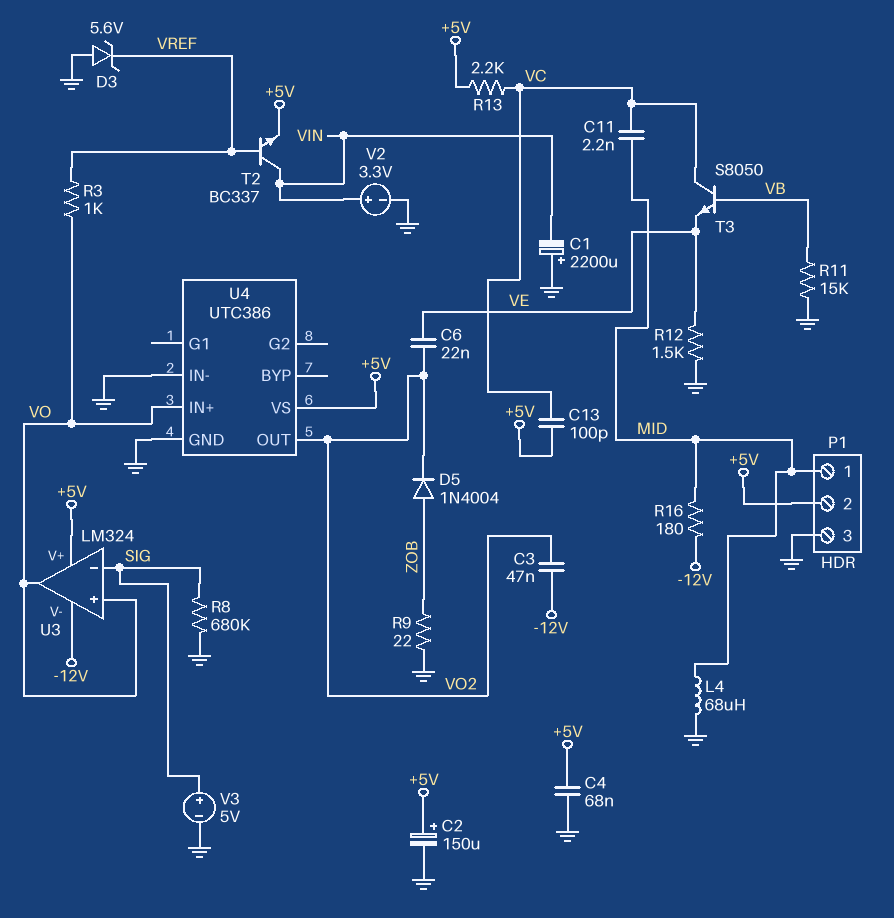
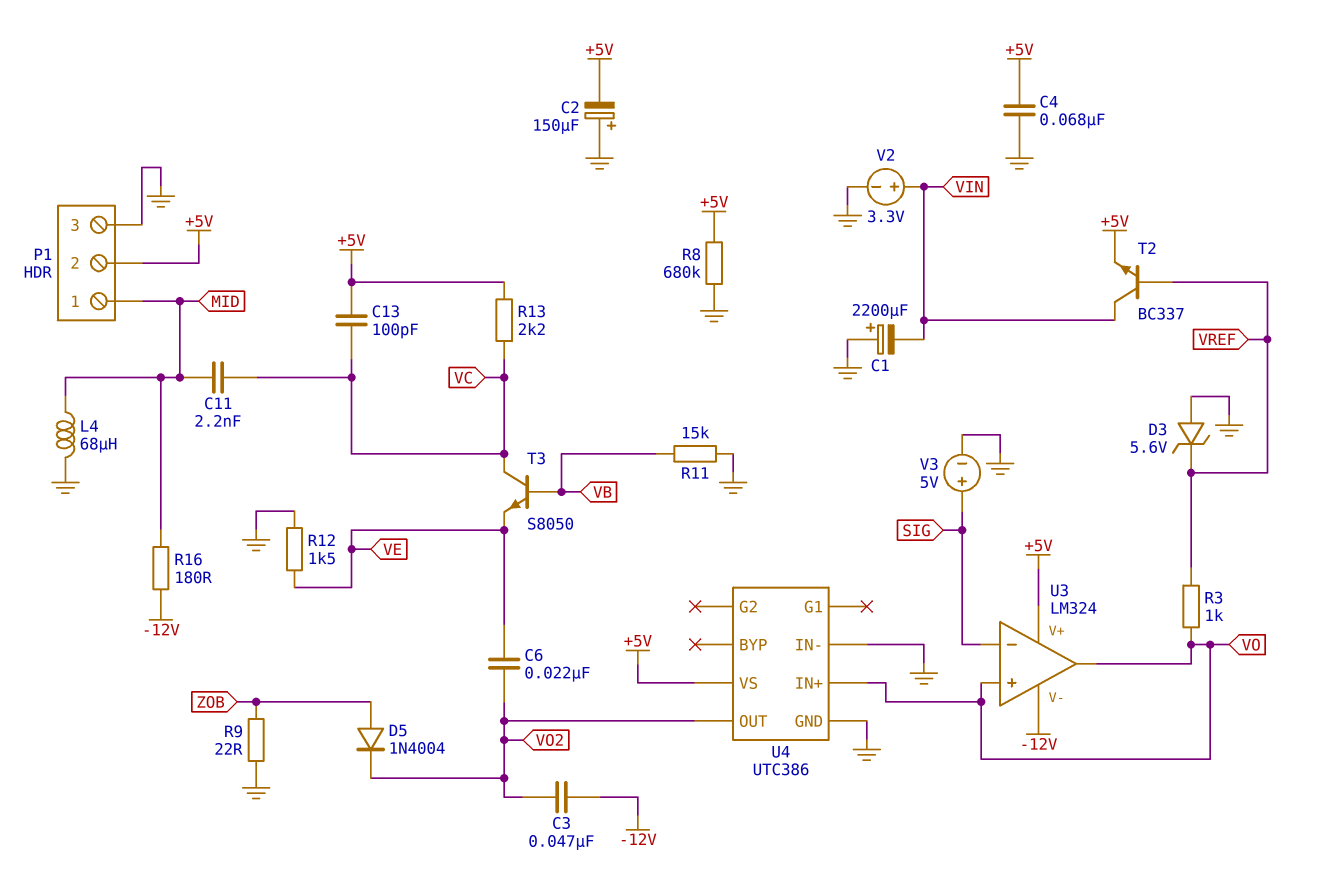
C2: 150uF (plus +5V, minus GND) -> 150uF (plus GND, minus +5V)
R8: 680k (GND, SIG) -> 680k (+5V, GND)

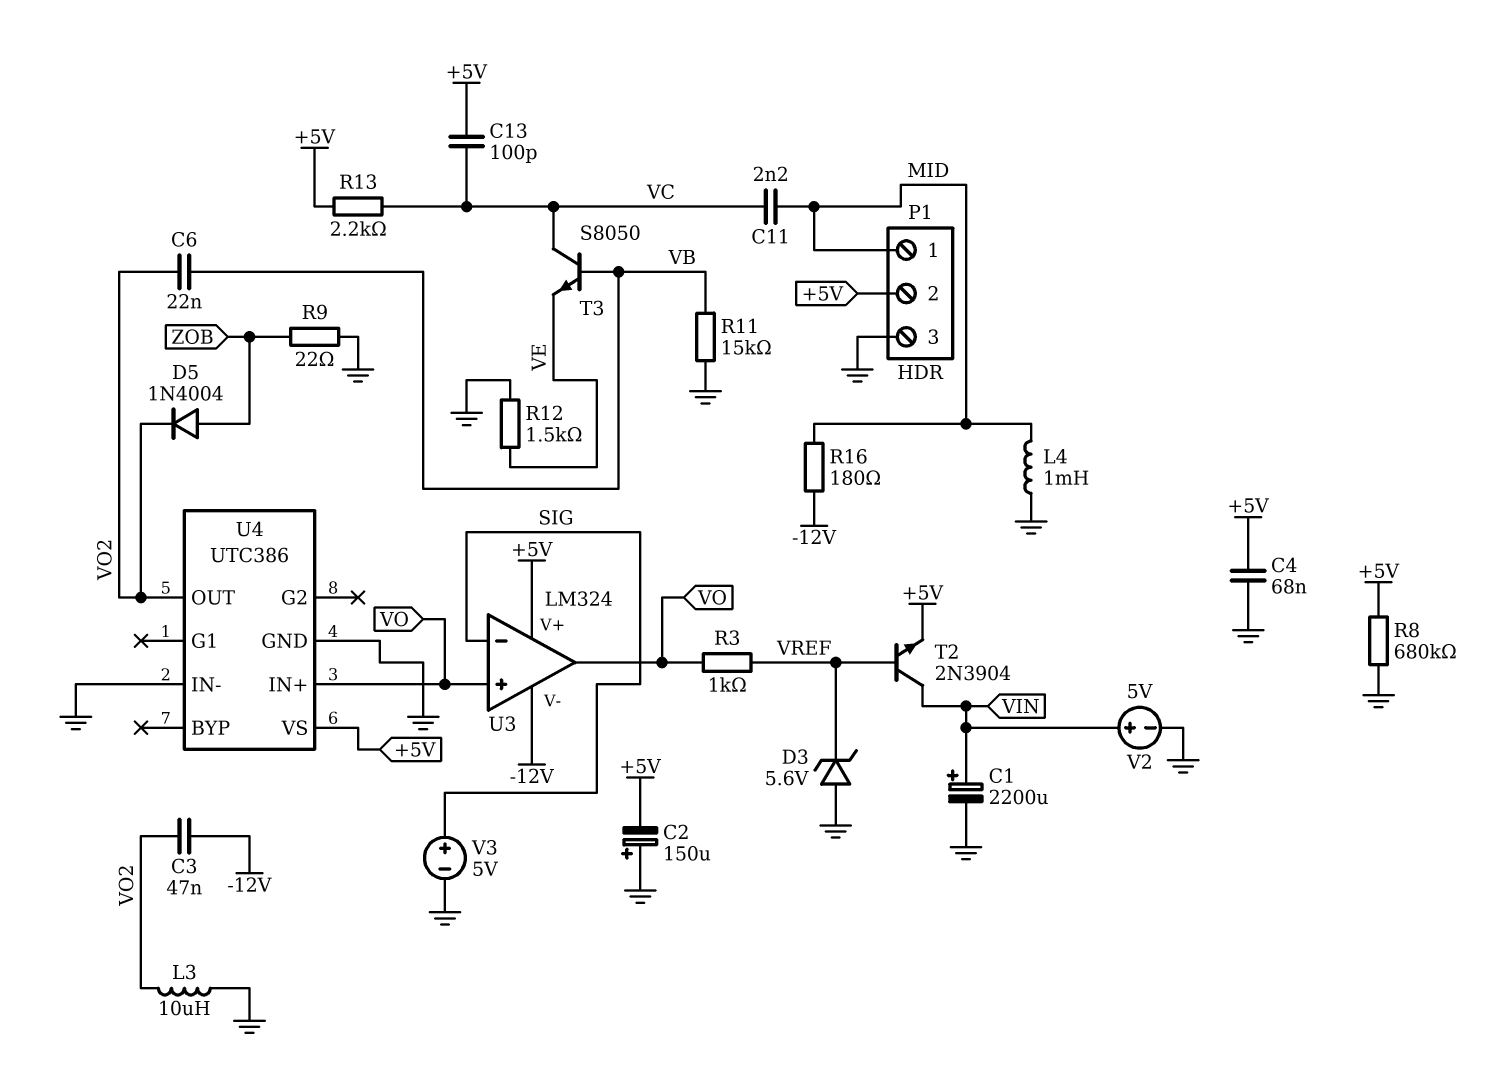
C1: 2200uF (plus GND, minus VIN) -> 2200uF (plus VIN, minus GND)
C6: 22nF (VE, VO2) -> 22nF (VB, VO2)
L3: none -> 10uH (GND, VO2)
L4: 68uH (GND, MID) -> 1mH (GND, MID)
T2: NPN BC337 (B VREF, C VIN, E +5V) -> NPN 2N3904 (B VREF, C VIN, E +5V)
V2: 3.3V (plus VIN, minus GND) -> 5V (plus VIN, minus GND)

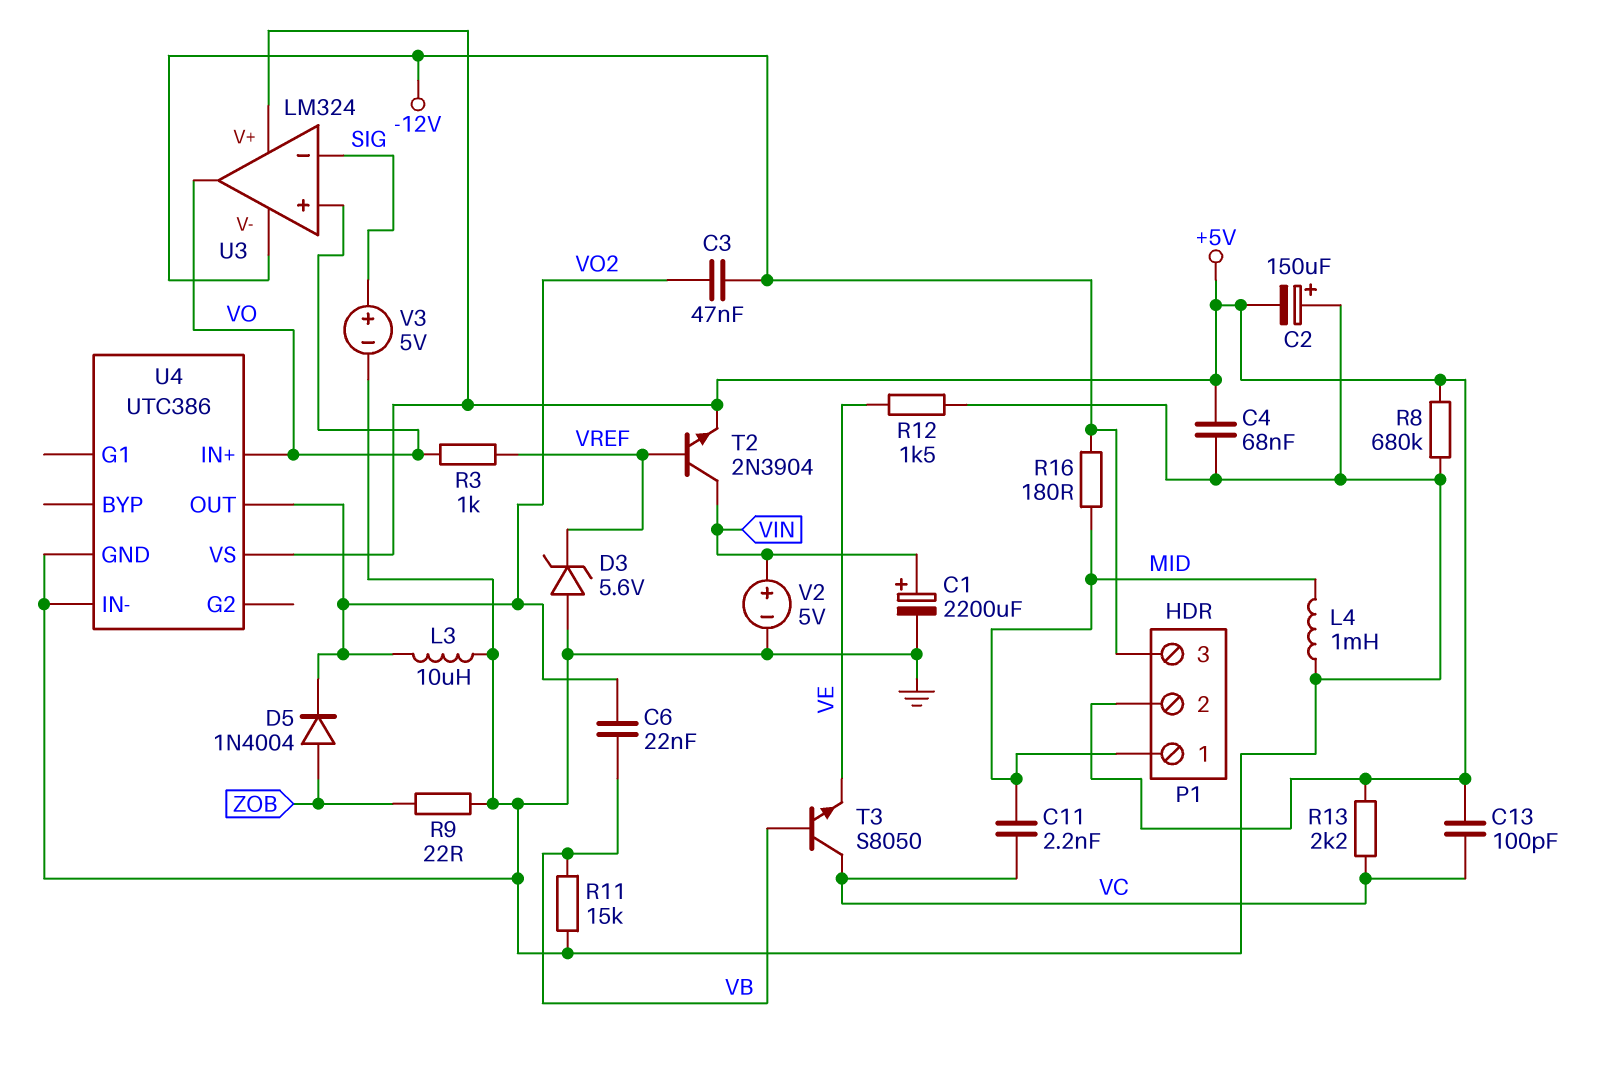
P1 pin 3: GND -> -12V

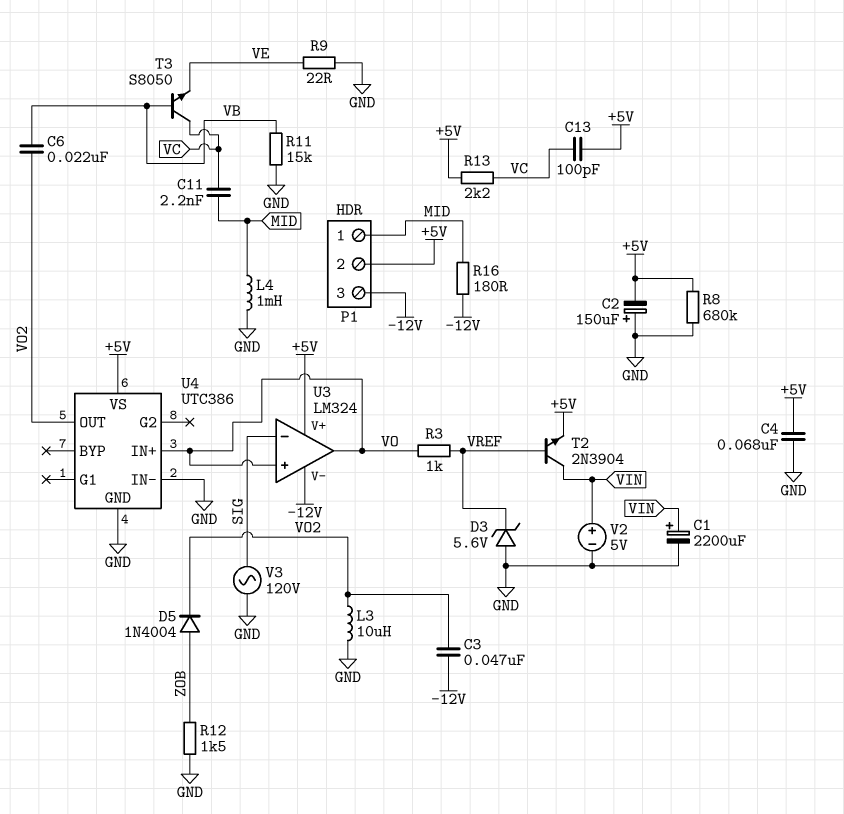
R9: 22 (GND, ZOB) -> 22 (GND, VE)
R12: 1.5k (GND, VE) -> 1.5k (GND, ZOB)
V3: 5V (plus SIG, minus GND) -> AC 120V (GND, SIG)

